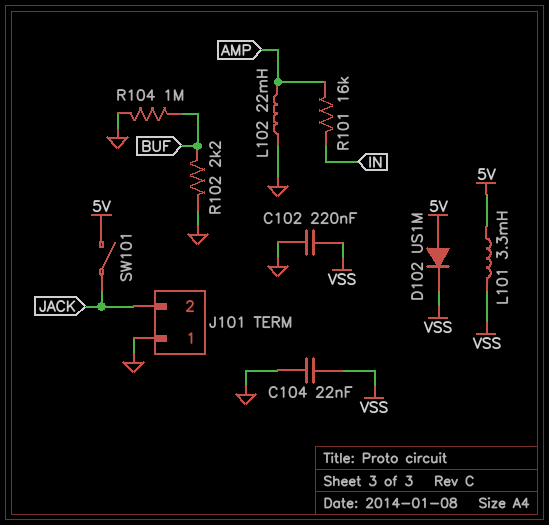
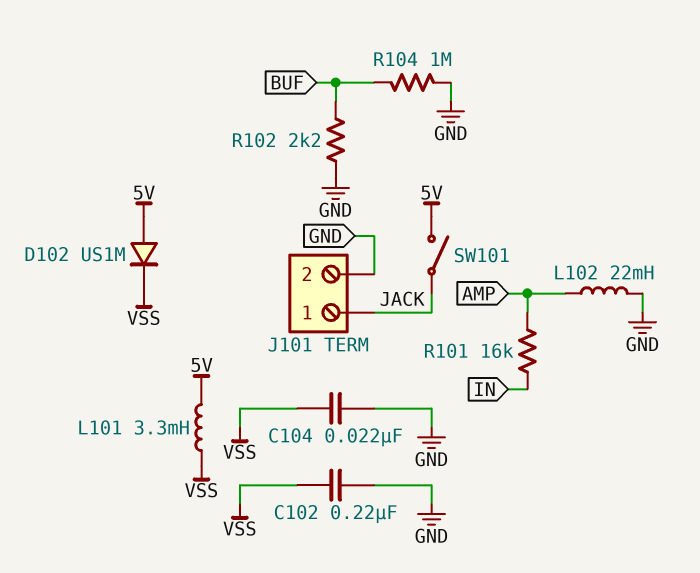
J101 pin 1: GND -> JACK
J101 pin 2: JACK -> GND

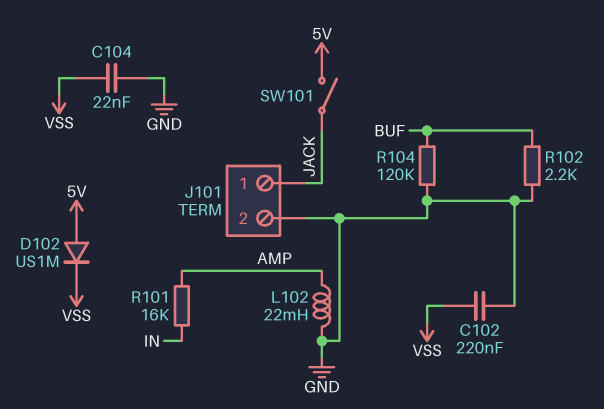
L101: 3.3mH (5V, VSS) -> none
R104: 1M (BUF, GND) -> 120k (BUF, GND)

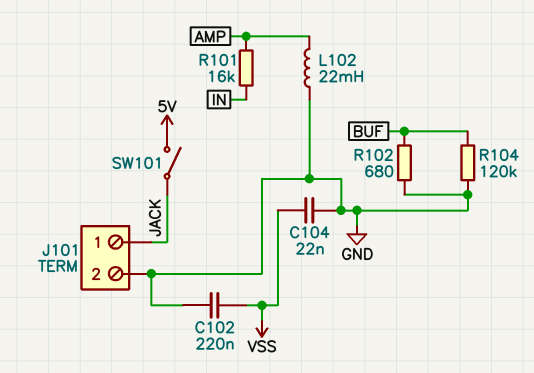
D102: diode US1M (A 5V, K VSS) -> none
R102: 2.2k (BUF, GND) -> 680 (BUF, GND)

